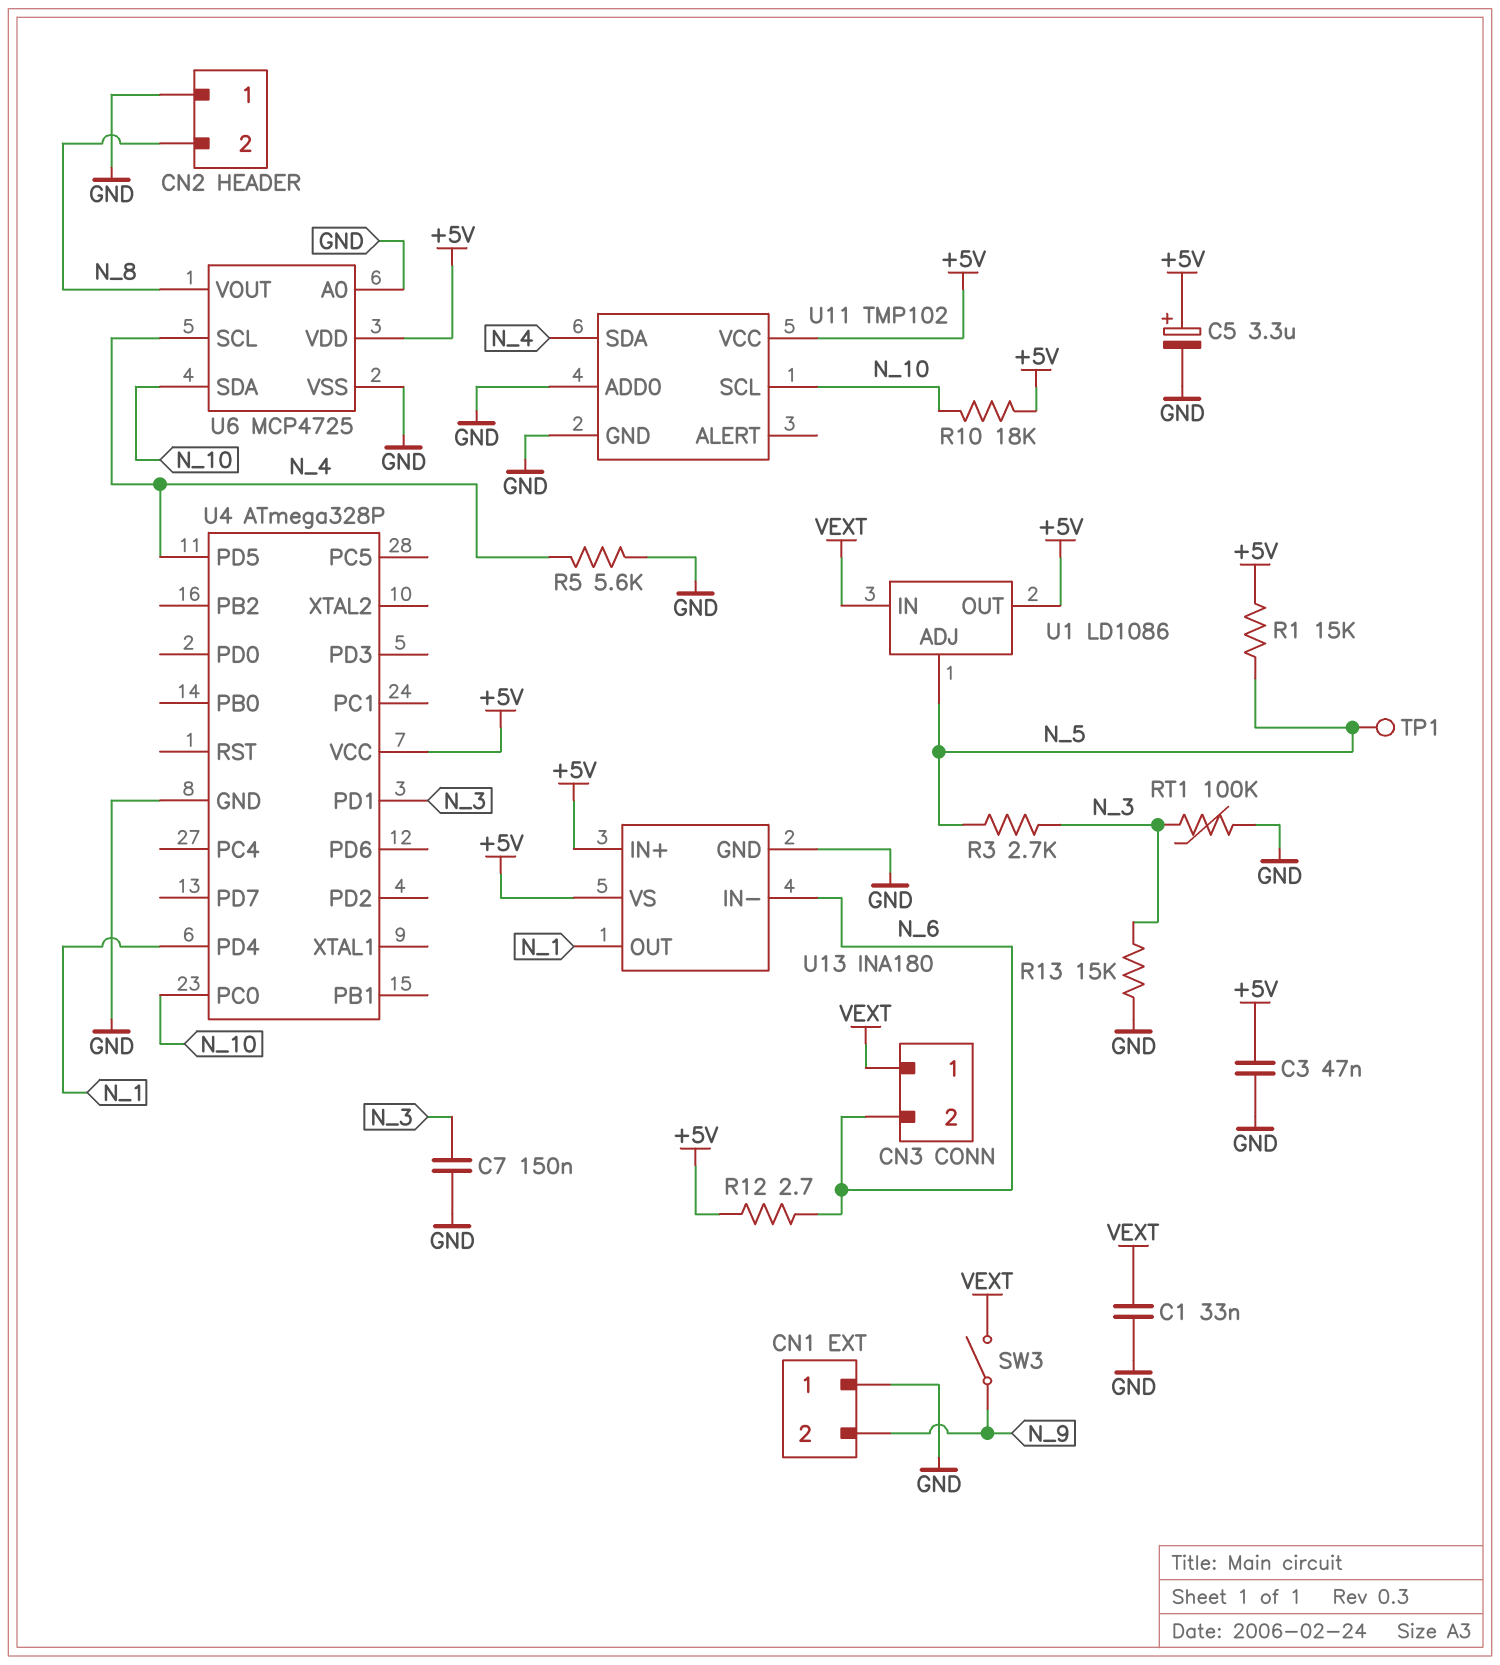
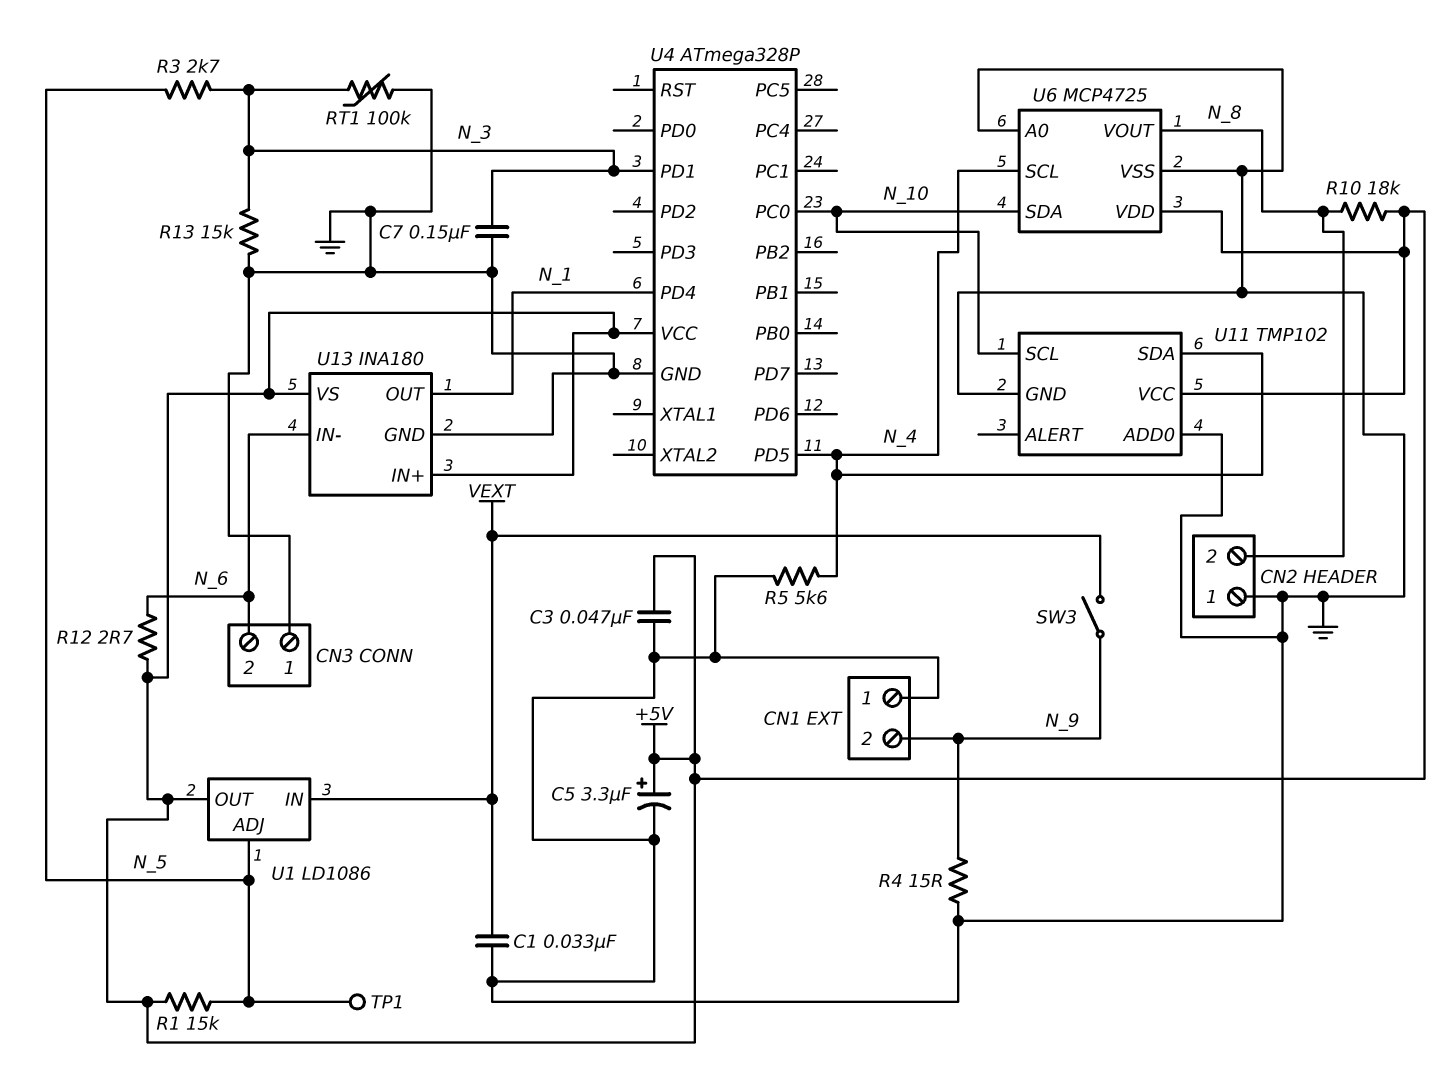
CN3 pin 1: VEXT -> GND
R4: none -> 15 (GND, N_9)
R10: 18k (+5V, N_10) -> 18k (+5V, N_8)

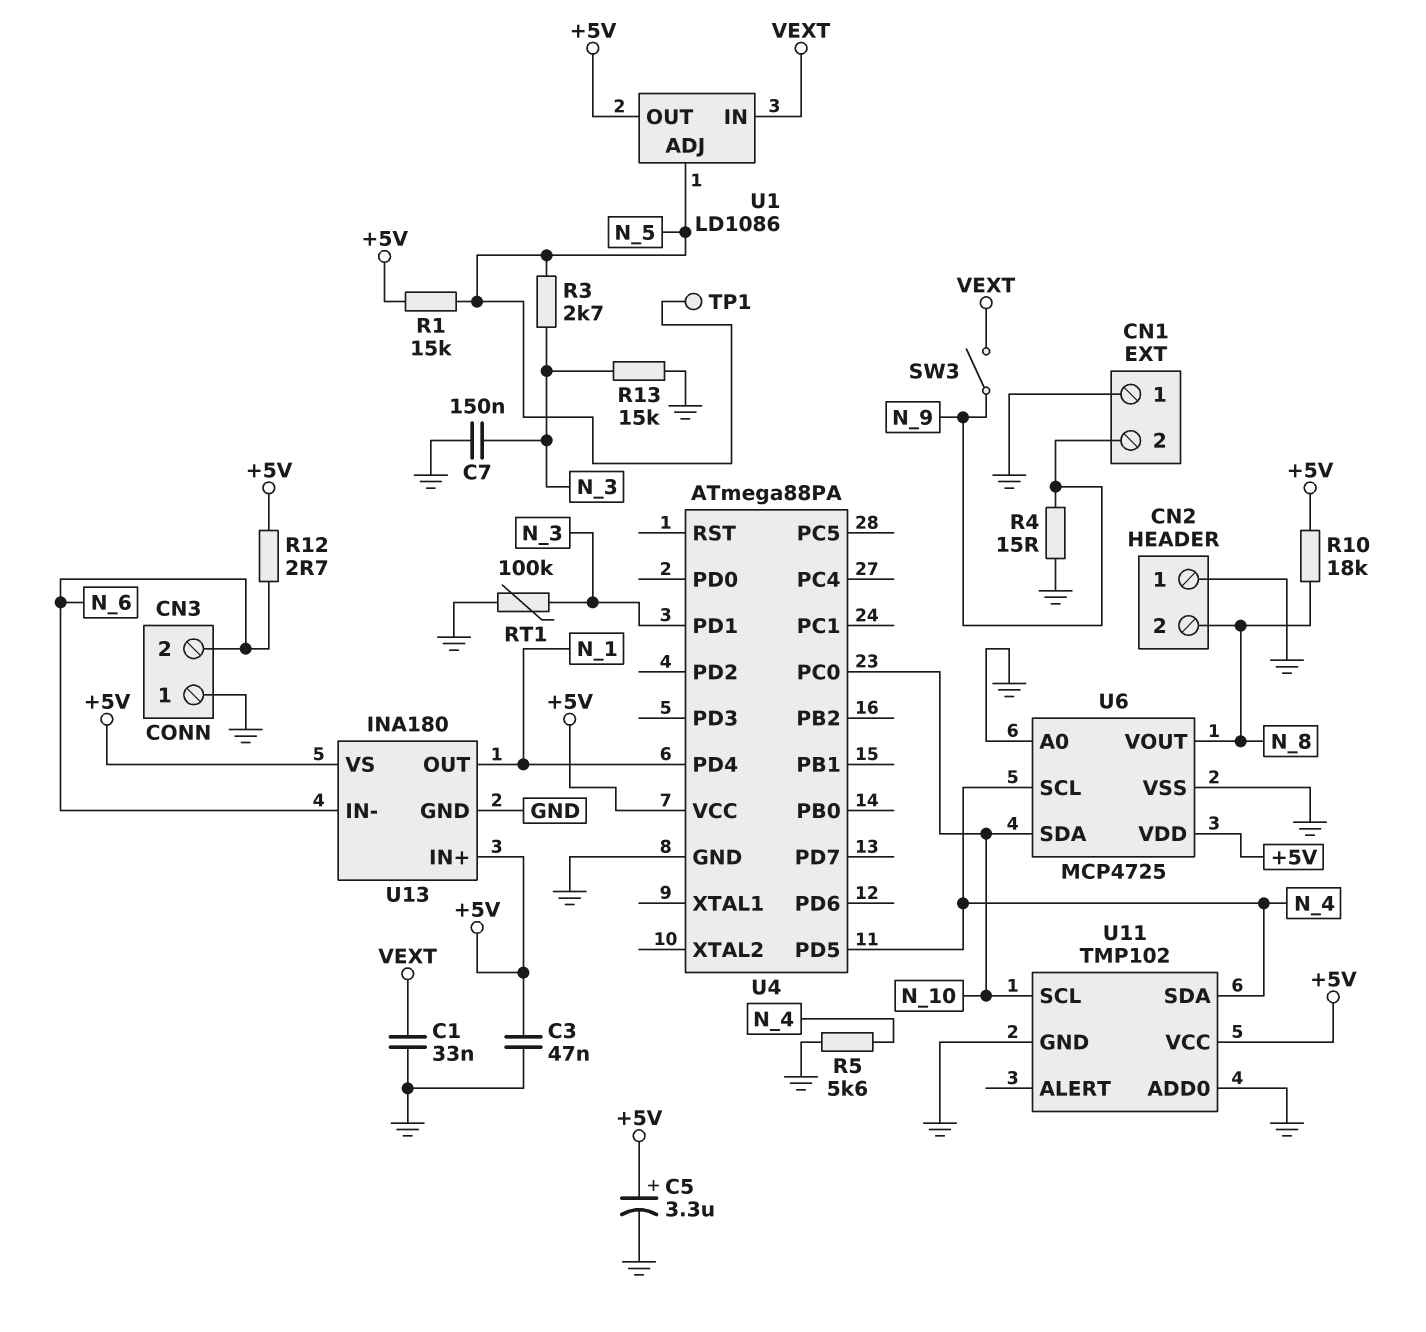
U4: ATmega328P -> ATmega88PA

